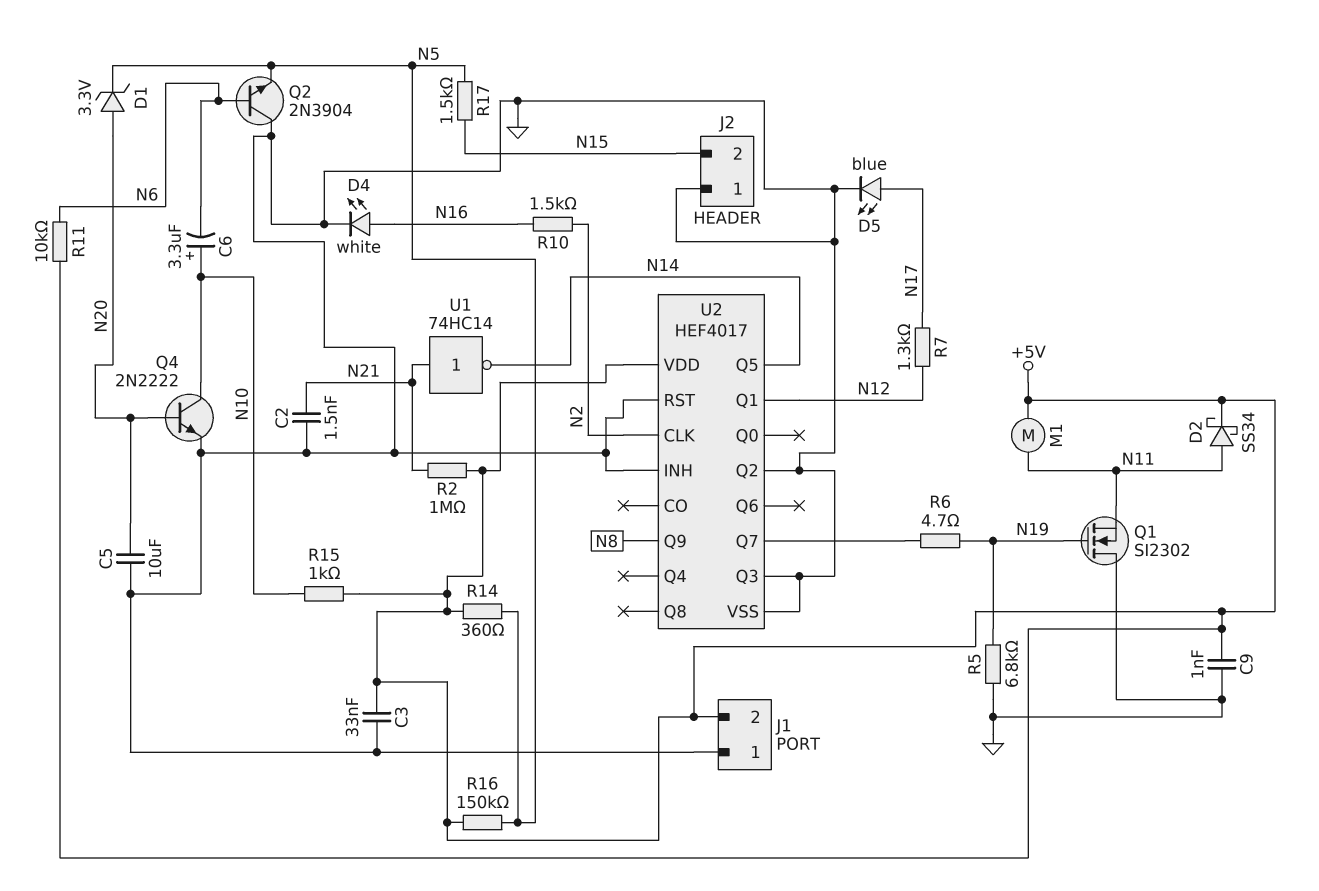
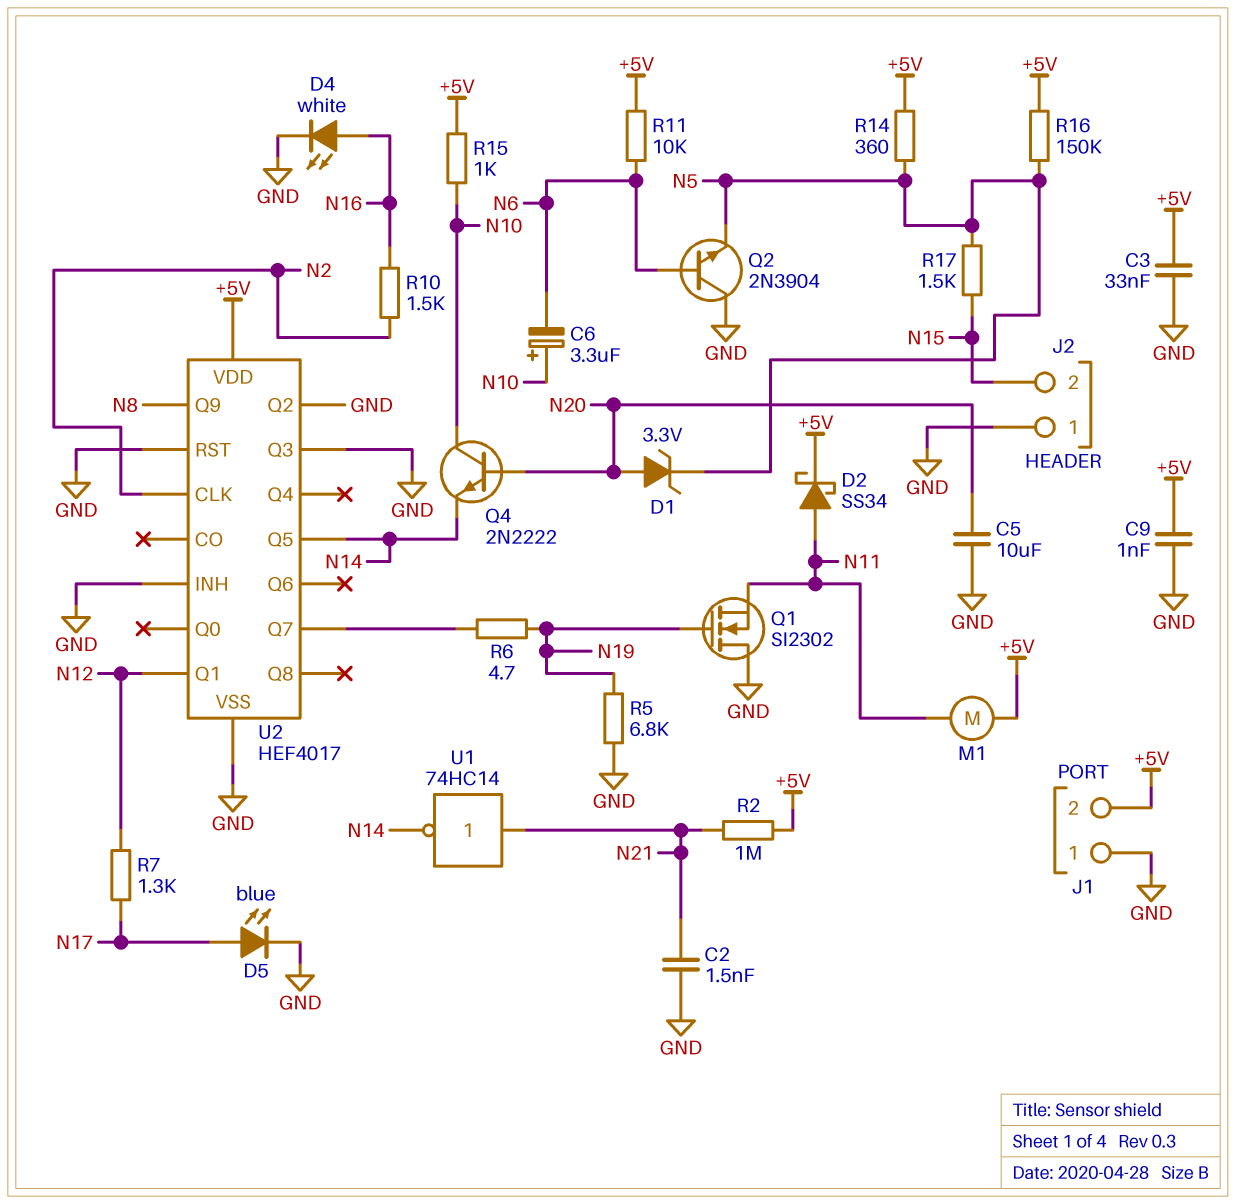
Q4: NPN 2N2222 (B N20, C N10, E GND) -> NPN 2N2222 (B N20, C N10, E N14)

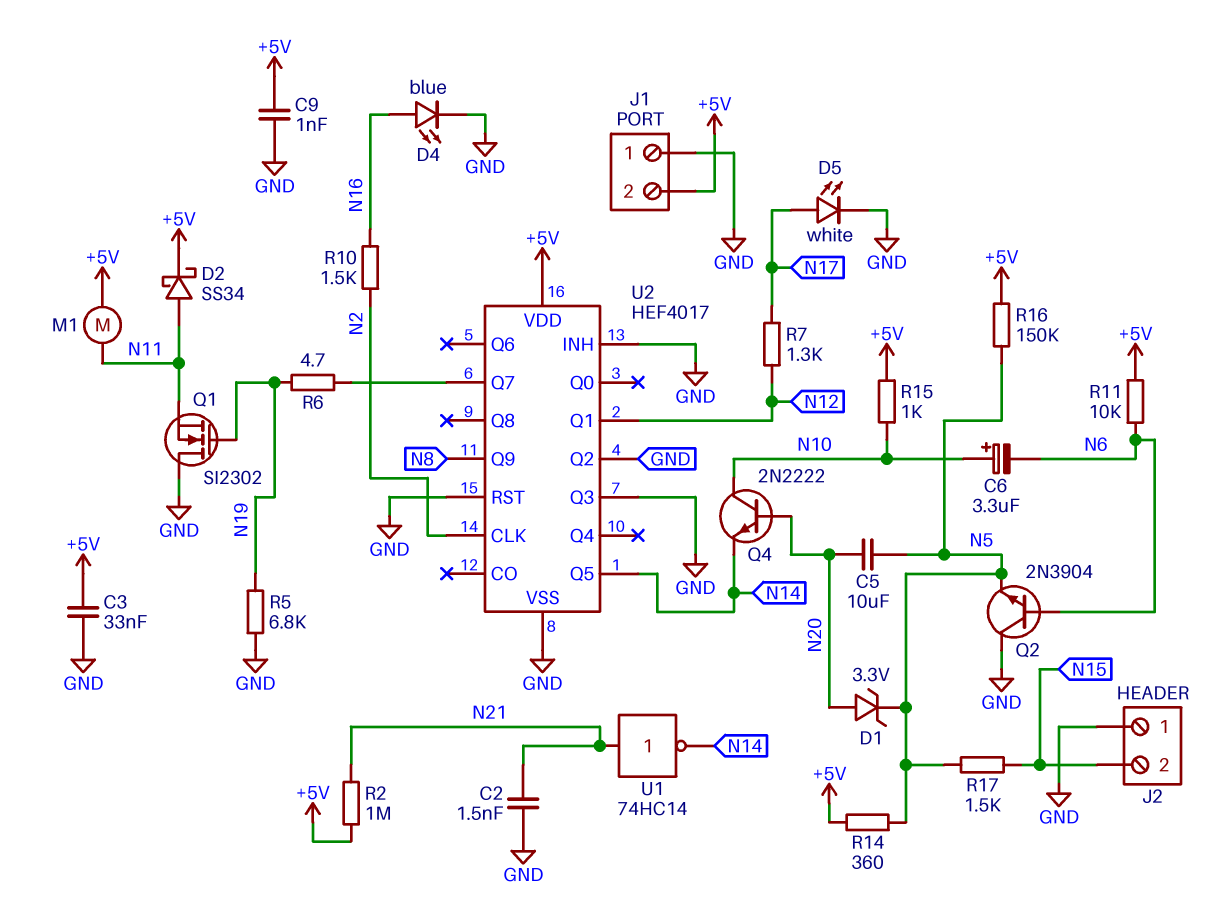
C5: 10uF (GND, N20) -> 10uF (N5, N20)
D4: LED white (A N16, K GND) -> LED blue (A N16, K GND)
D5: LED blue (A N17, K GND) -> LED white (A N17, K GND)

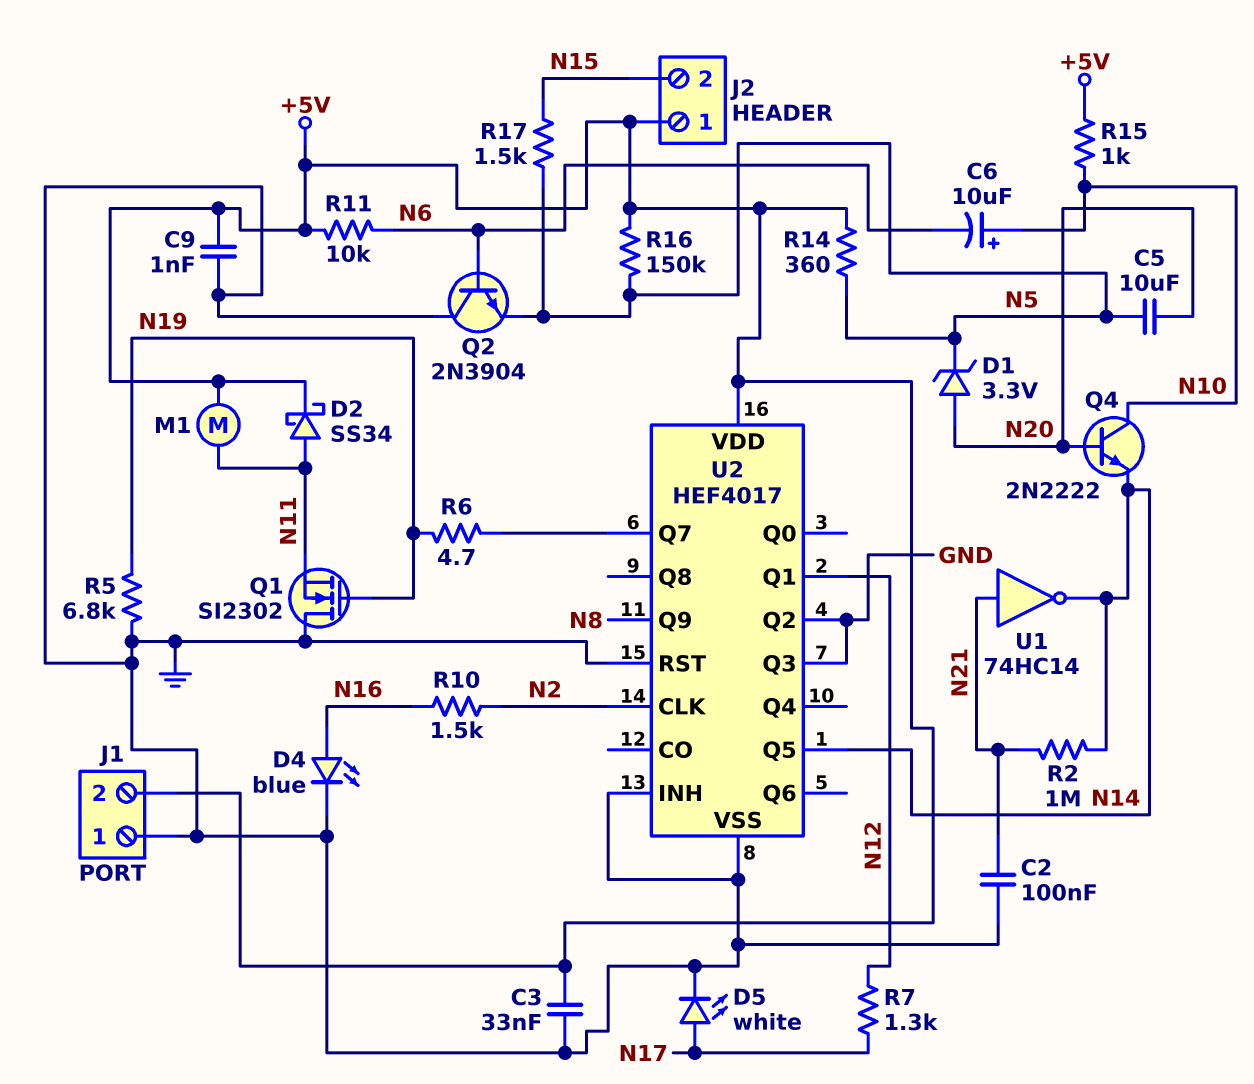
C2: 1.5nF (GND, N21) -> 100nF (GND, N21)
C6: 3.3uF (plus N10, minus N6) -> 10uF (plus N10, minus N6)
J2 pin 1: GND -> +5V
R2: 1M (+5V, N21) -> 1M (N14, N21)

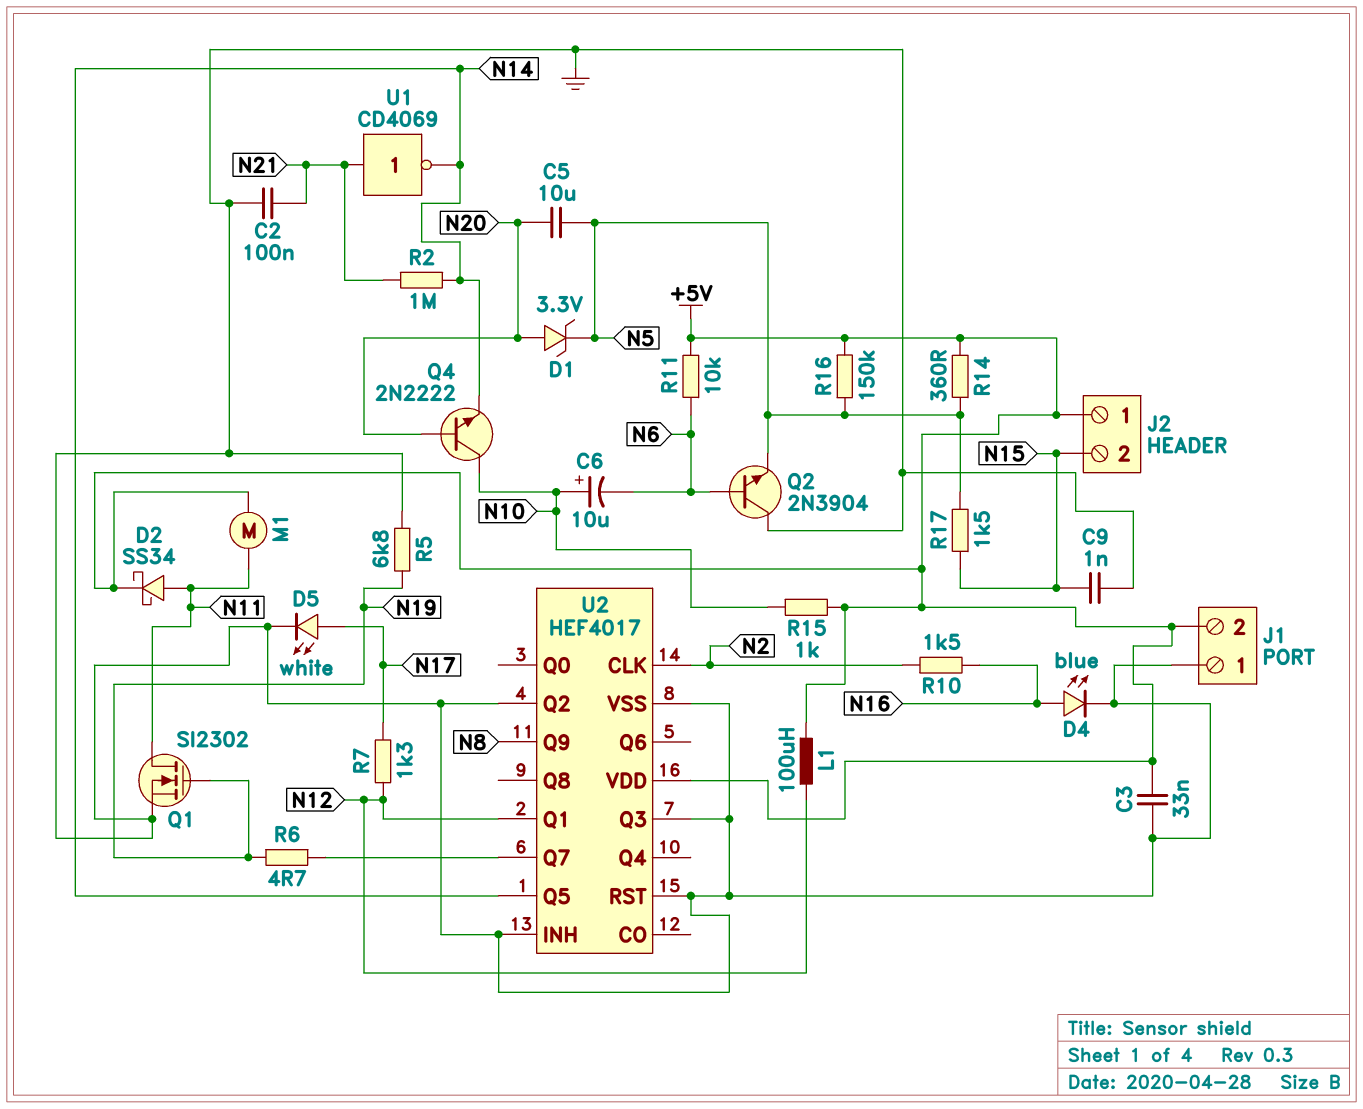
C9: 1nF (+5V, GND) -> 1nF (GND, N15)
L1: none -> 100uH (+5V, N12)
Q1: NMOS SI2302 (G N19, D GND, S N11) -> NMOS SI2302 (G N19, D N11, S GND)
U1: NOT 74HC14 (in N21, out N14) -> NOT CD4069 (in N21, out N14)

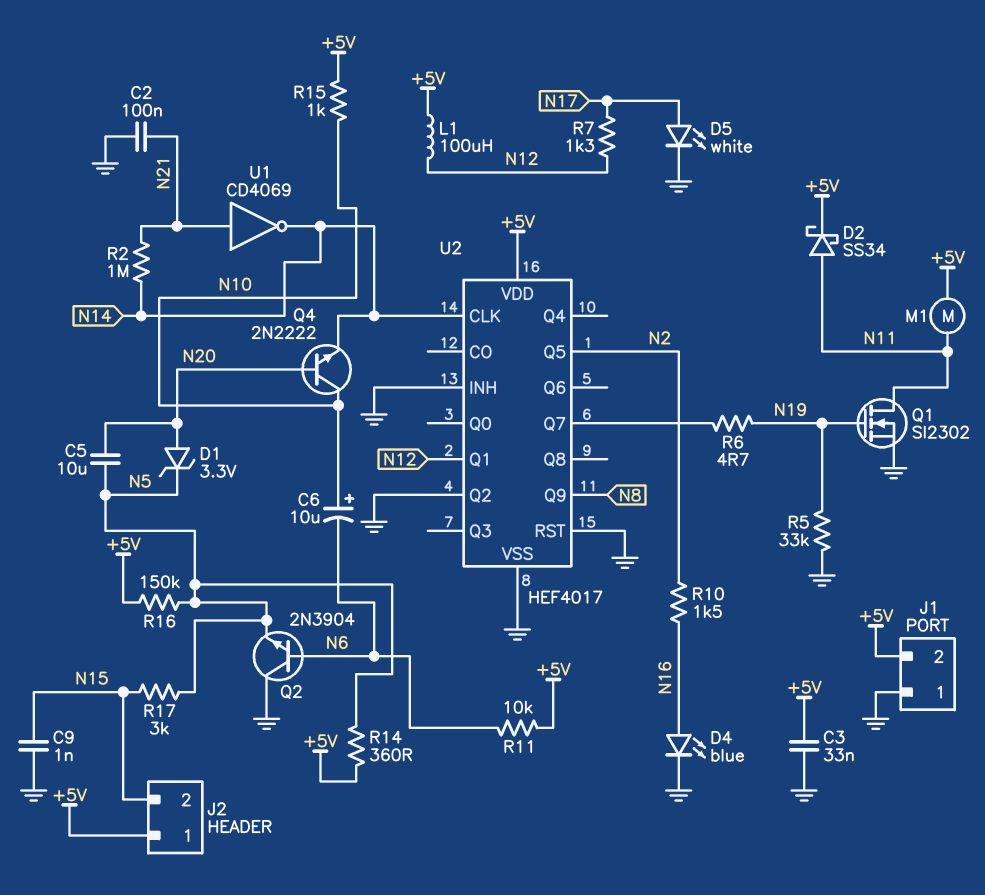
R5: 6.8k (GND, N19) -> 33k (GND, N19)
R17: 1.5k (N5, N15) -> 3k (N5, N15)
U2 pin CLK: N2 -> N14
U2 pin Q3: GND -> none
U2 pin Q5: N14 -> N2

